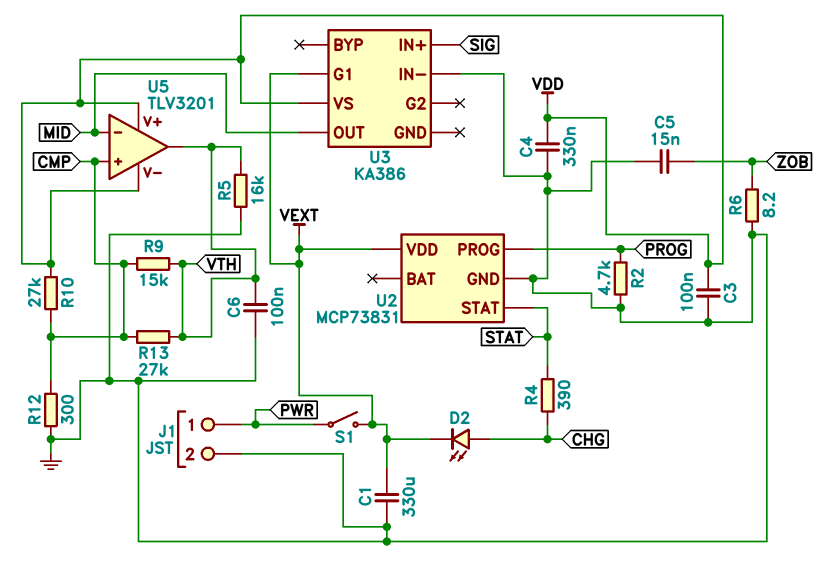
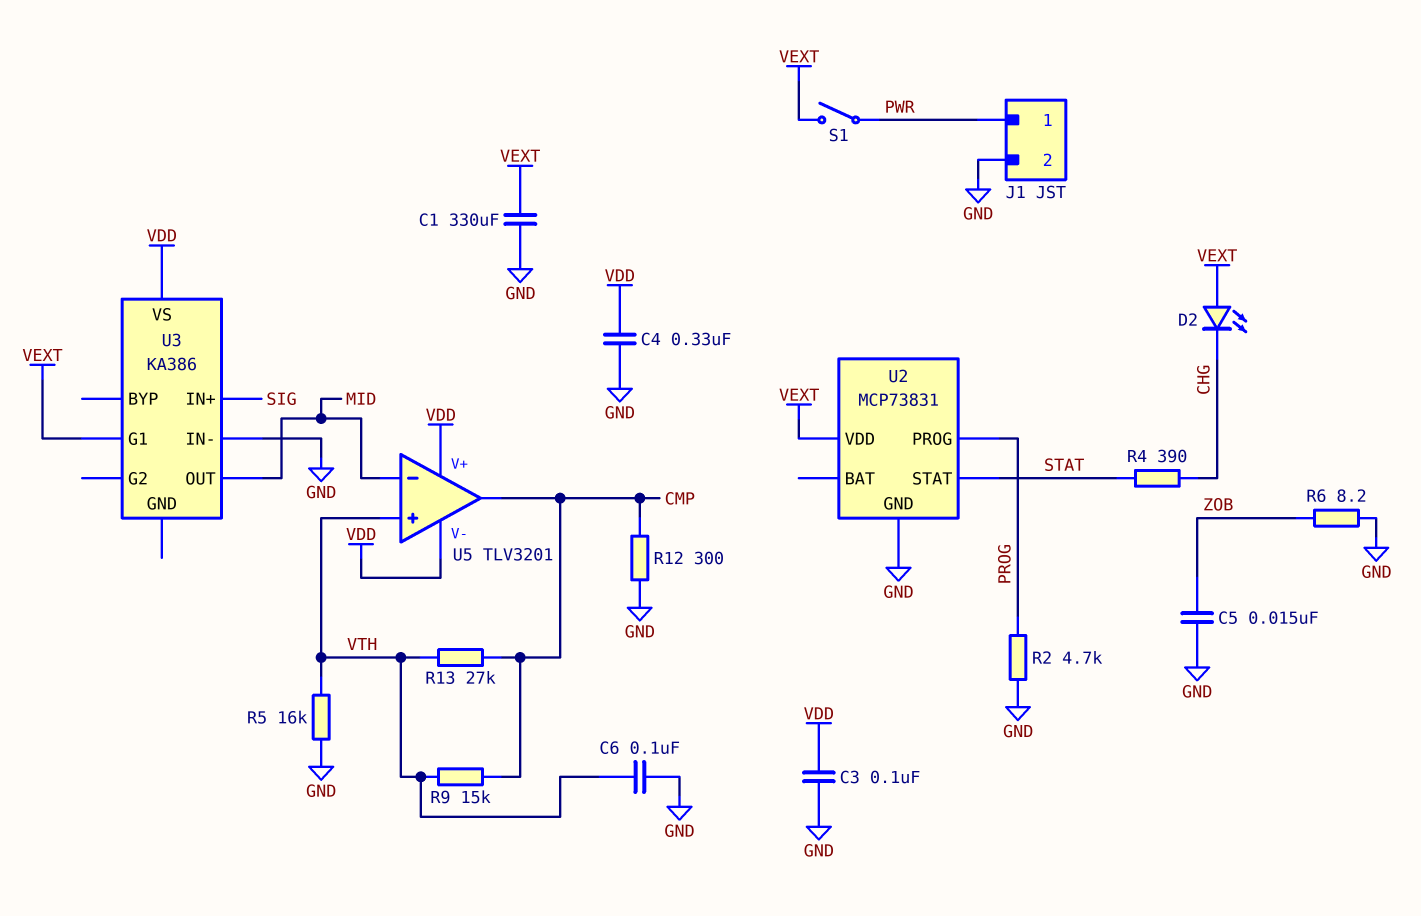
D2: LED (A CHG, K VEXT) -> LED (A VEXT, K CHG)
R10: 27k (CMP, VDD) -> none
U5 pin in+: CMP -> VTH
U5 pin out: VTH -> CMP

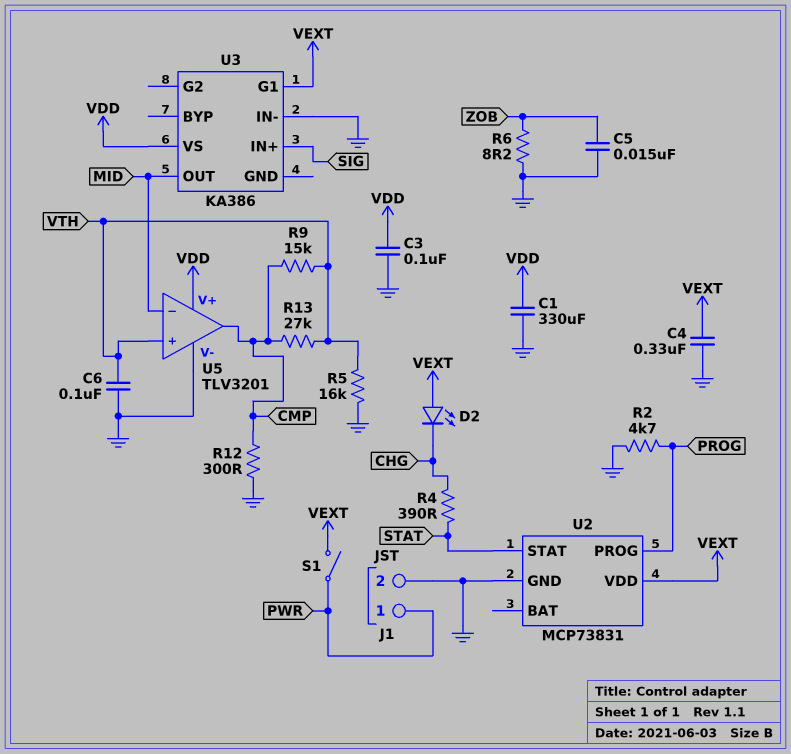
C1: 330uF (GND, VEXT) -> 330uF (GND, VDD)
C4: 330nF (GND, VDD) -> 330nF (GND, VEXT)
U5 pin V-: VDD -> GND

